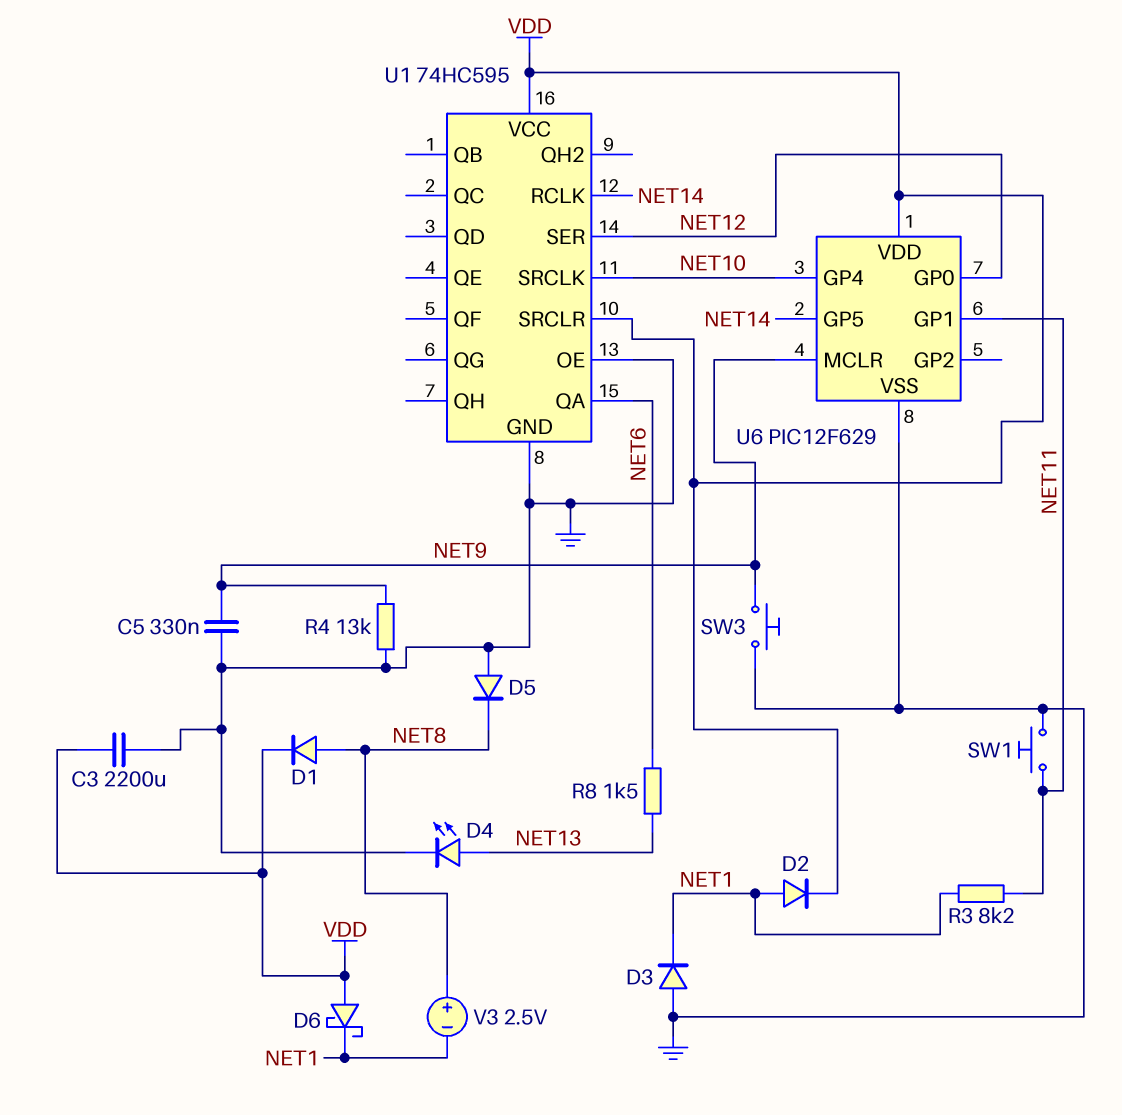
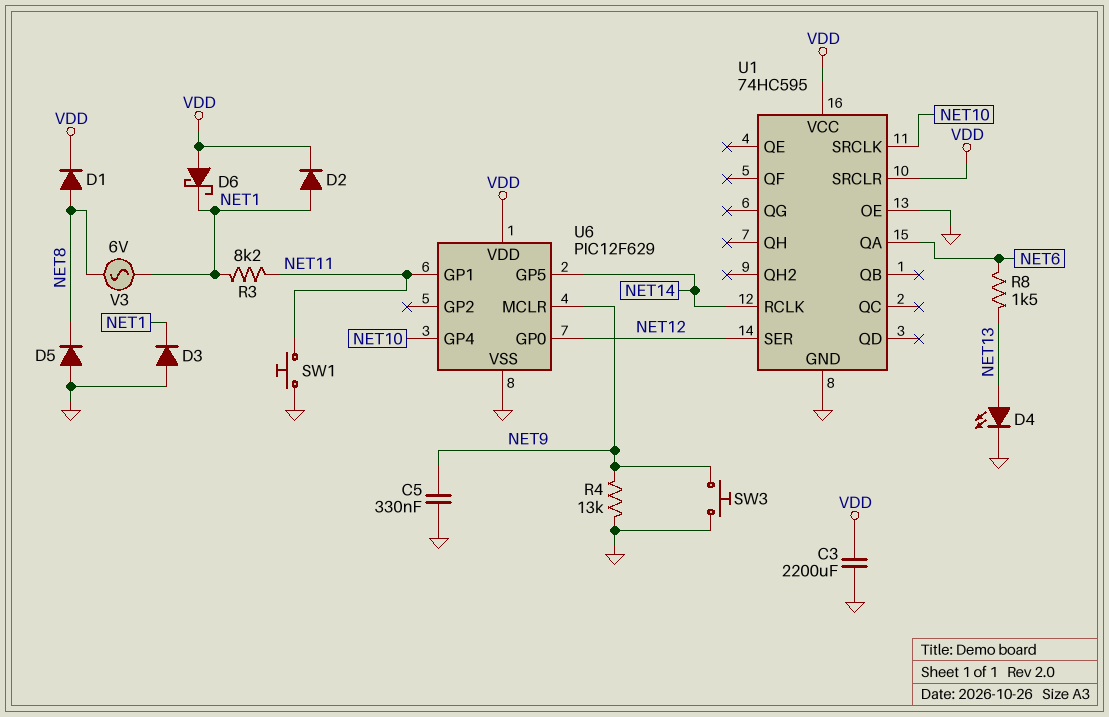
V3: 2.5V (plus NET8, minus NET1) -> AC 6V (NET1, NET8)

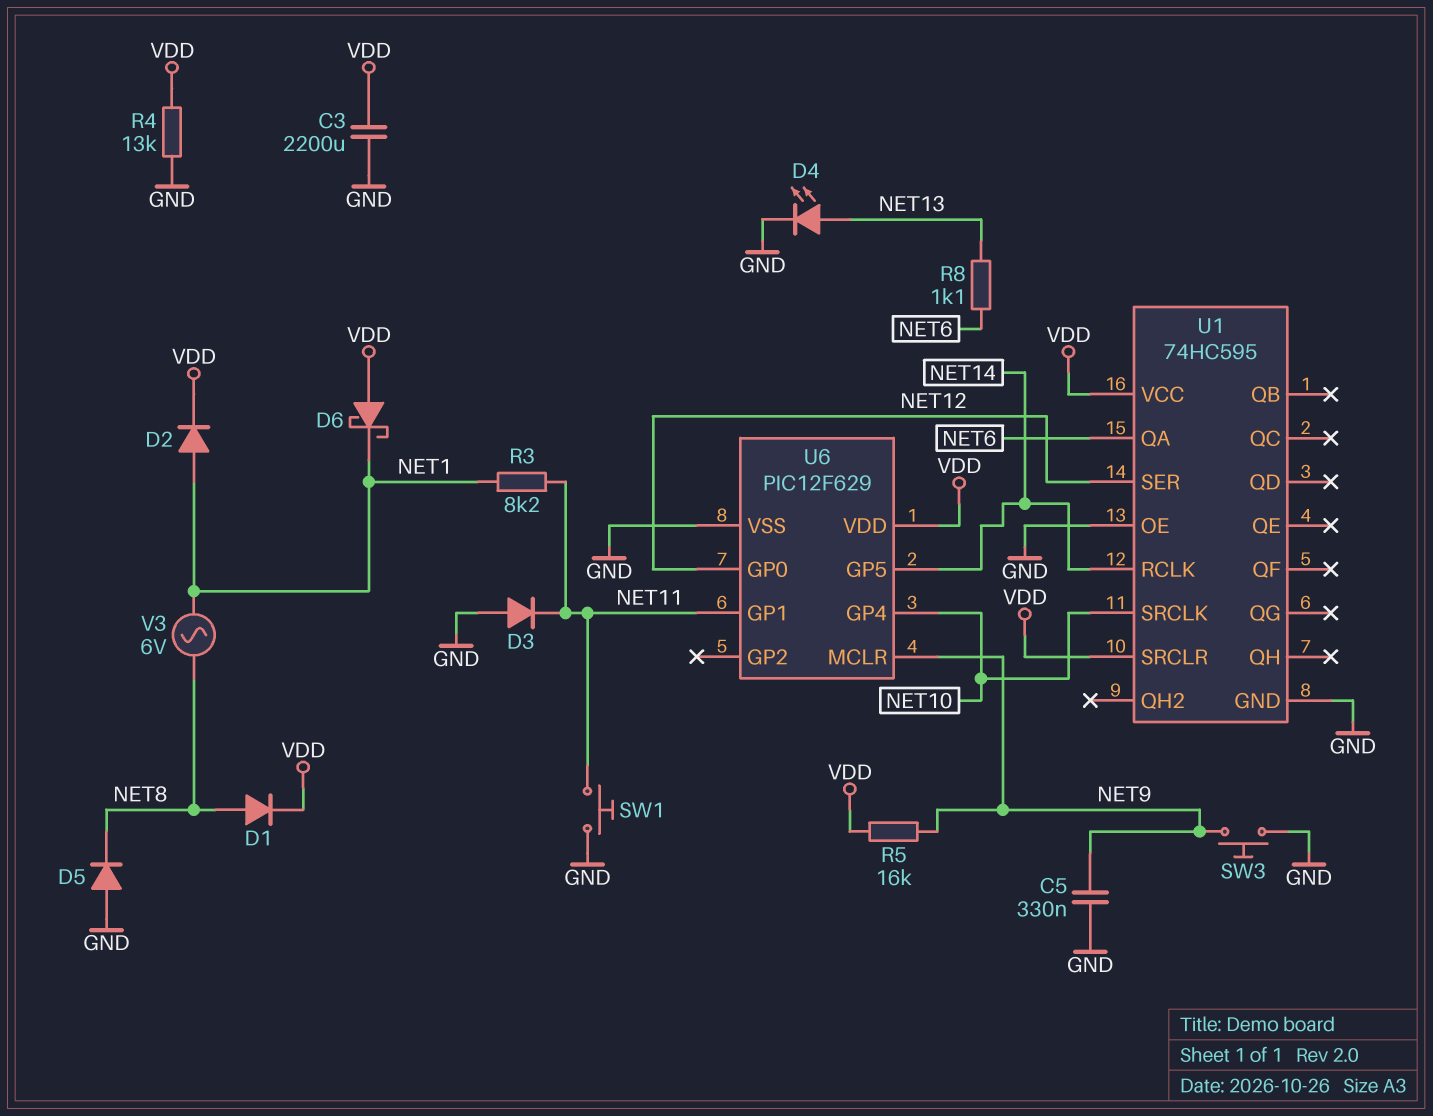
D3: diode (A GND, K NET1) -> diode (A GND, K NET11)
R4: 13k (GND, NET9) -> 13k (GND, VDD)
R5: none -> 16k (NET9, VDD)
R8: 1.5k (NET6, NET13) -> 1.1k (NET6, NET13)

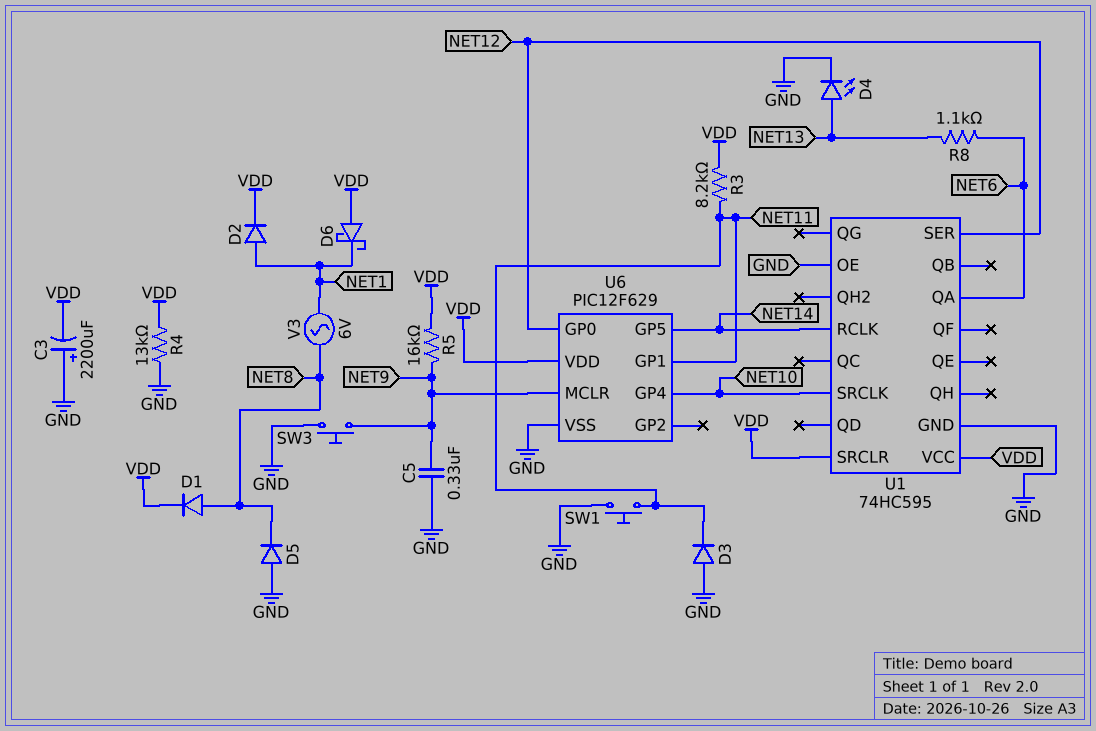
C3: 2200uF (GND, VDD) -> 2200uF (plus GND, minus VDD)
R3: 8.2k (NET1, NET11) -> 8.2k (NET11, VDD)

